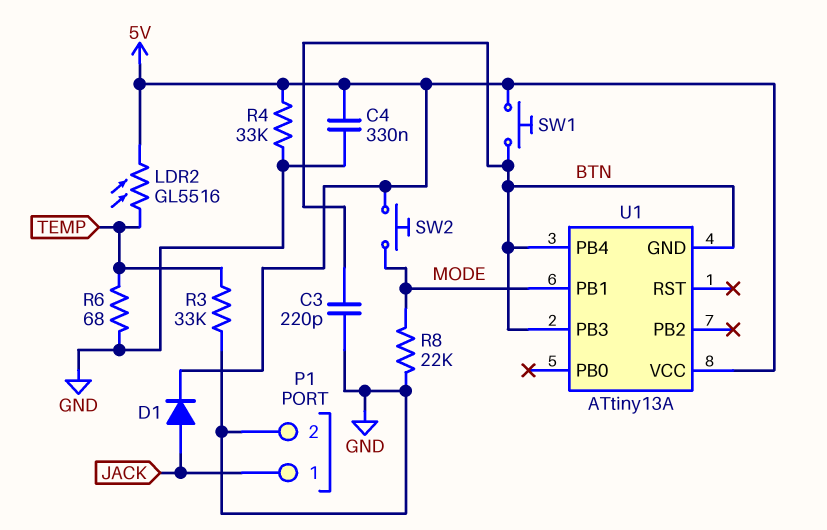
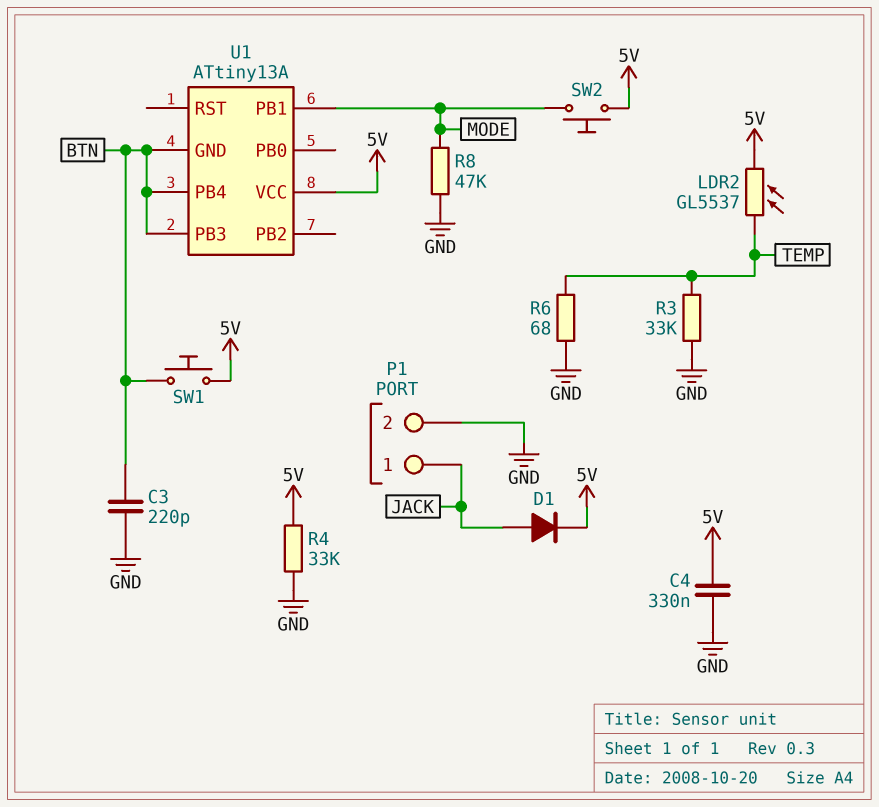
LDR2: GL5516 (5V, TEMP) -> GL5537 (5V, TEMP)
R8: 22k (GND, MODE) -> 47k (GND, MODE)

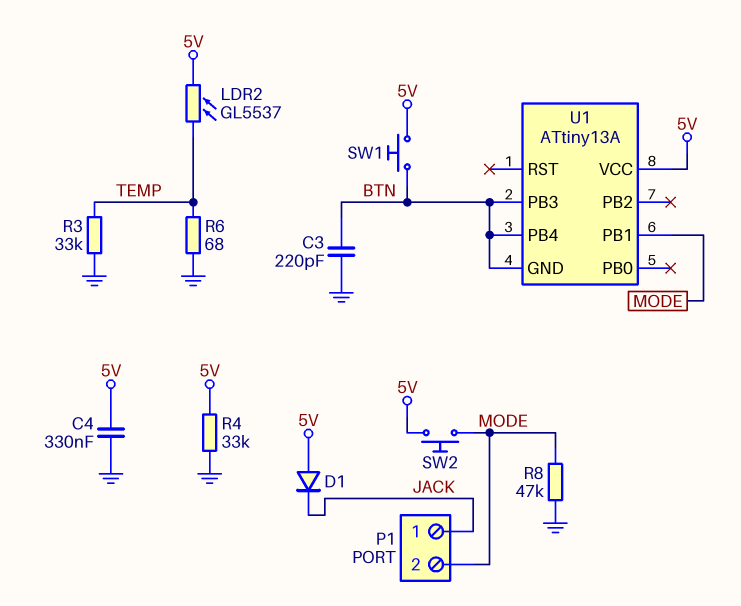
D1: diode (A JACK, K 5V) -> diode (A 5V, K JACK)
P1 pin 2: GND -> MODE

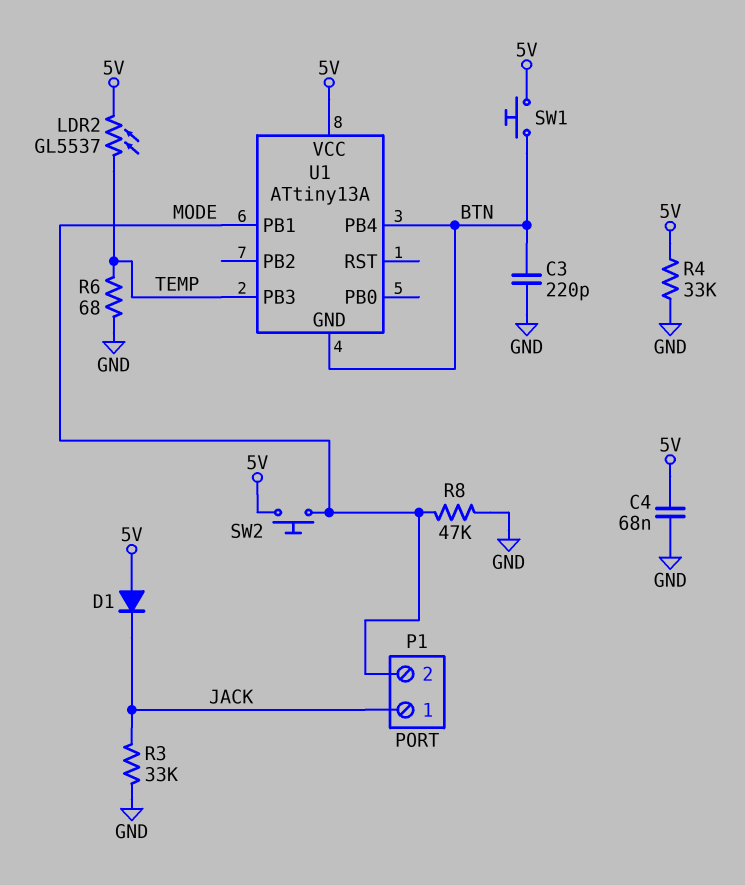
C4: 330nF (5V, GND) -> 68nF (5V, GND)
R3: 33k (GND, TEMP) -> 33k (GND, JACK)
U1 pin PB3: BTN -> TEMP

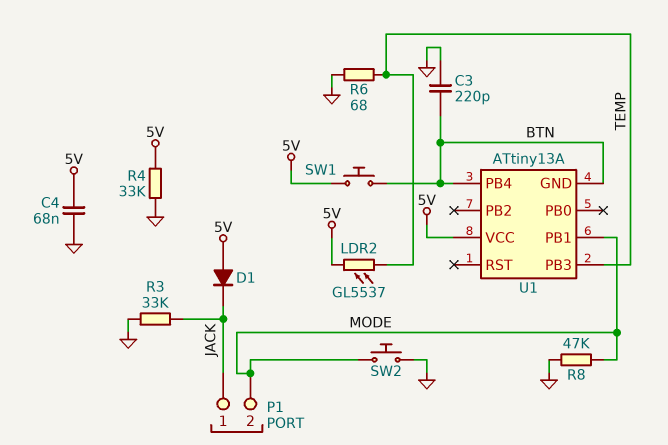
SW2: button (5V, MODE) -> button (GND, MODE)

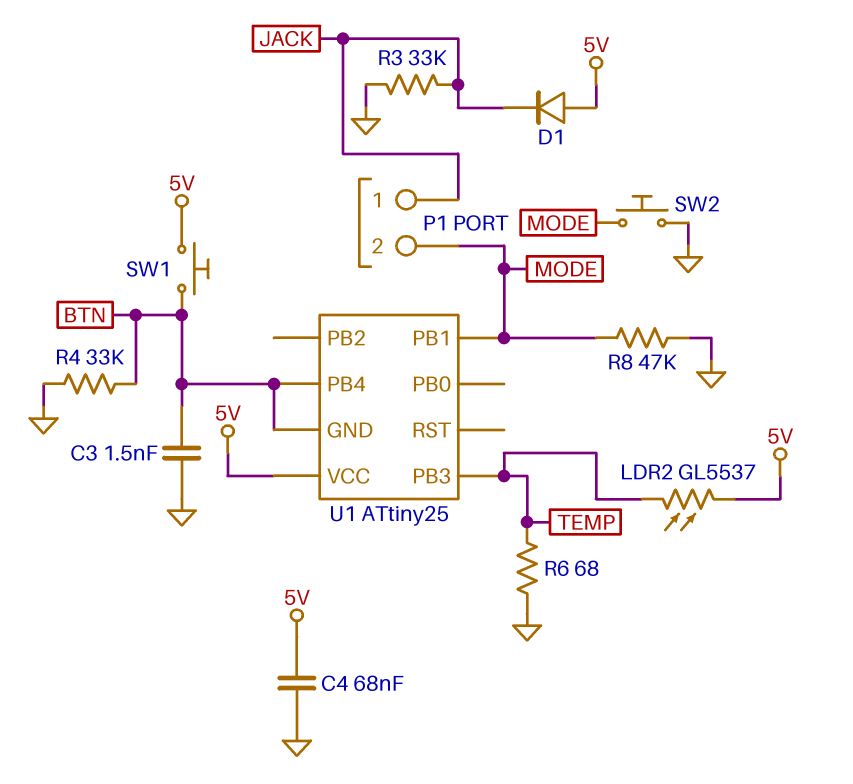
C3: 220pF (BTN, GND) -> 1.5nF (BTN, GND)
R4: 33k (5V, GND) -> 33k (BTN, GND)
U1: ATtiny13A -> ATtiny25

